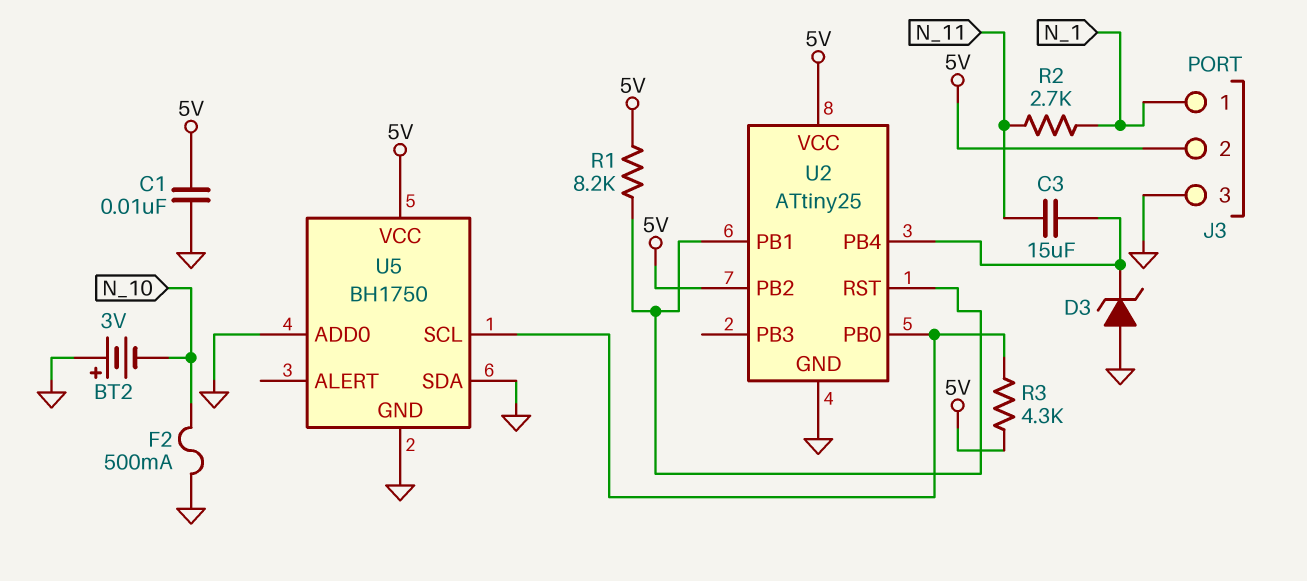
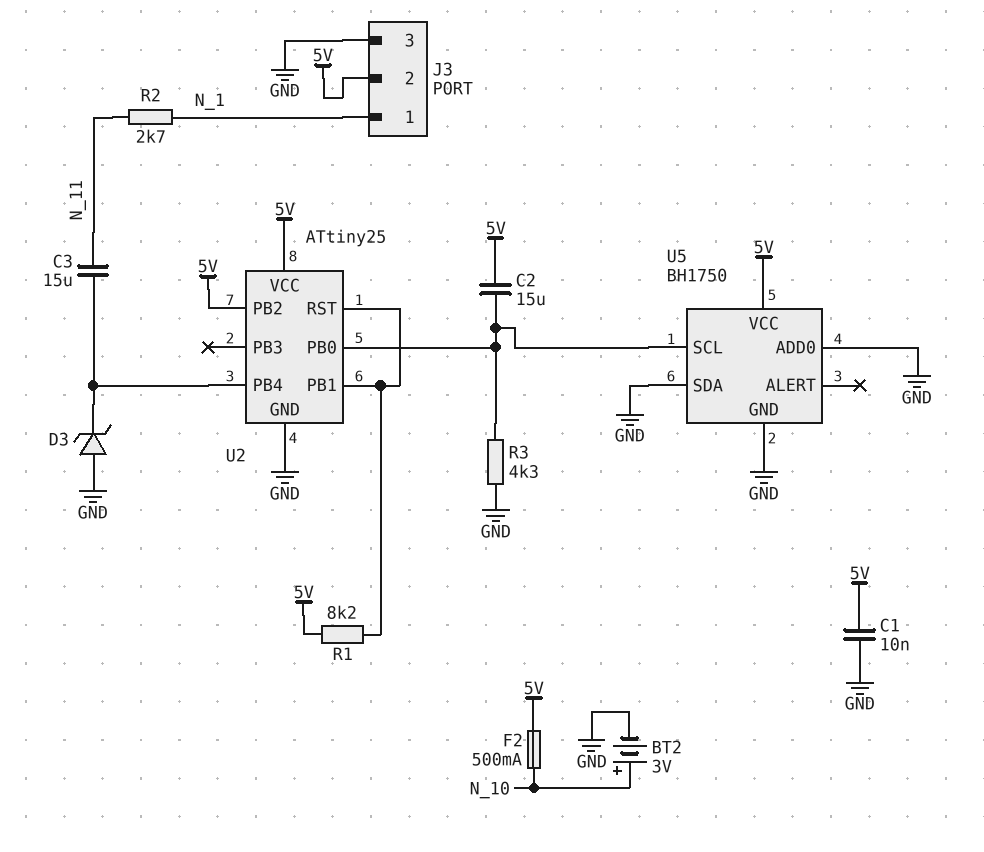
BT2: 3V (plus GND, minus N_10) -> 3V (plus N_10, minus GND)
C2: none -> 15uF (5V, U2/PB0)
F2: 500mA (GND, N_10) -> 500mA (5V, N_10)
R3: 4.3k (5V, U2/PB0) -> 4.3k (GND, U2/PB0)

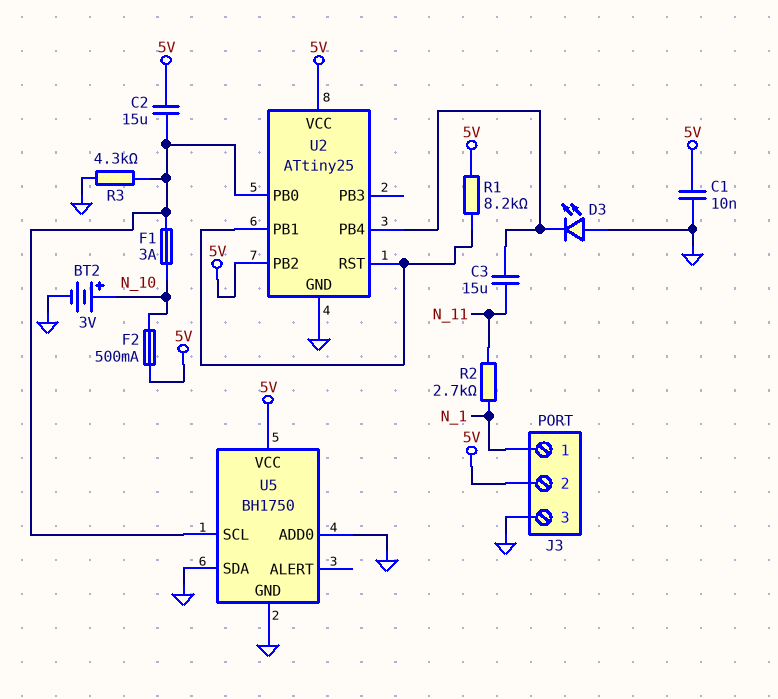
D3: zener (A GND, K U2/PB4) -> LED (A GND, K U2/PB4)
F1: none -> 3A (N_10, U2/PB0)

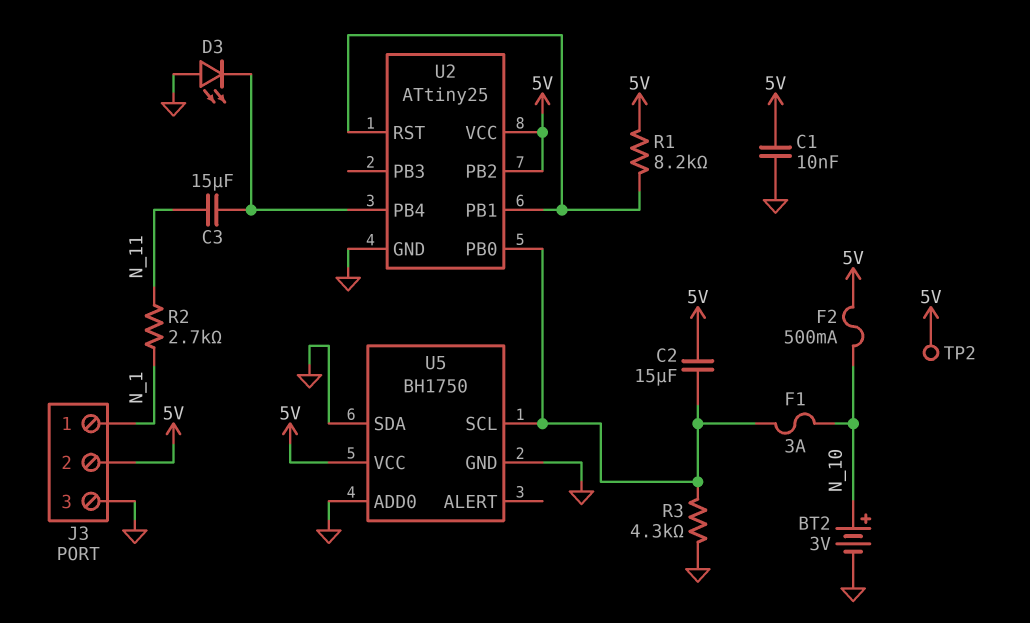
TP2: none -> test point (5V)

